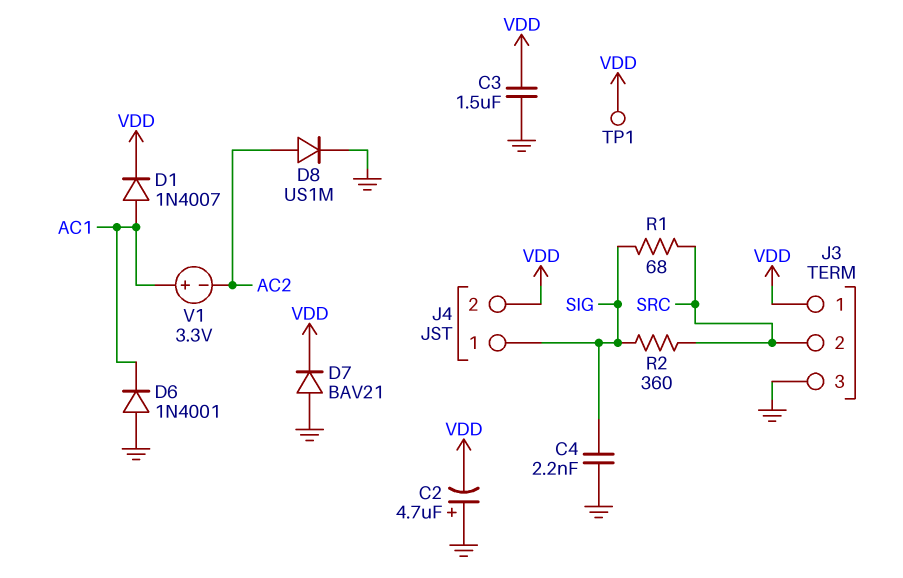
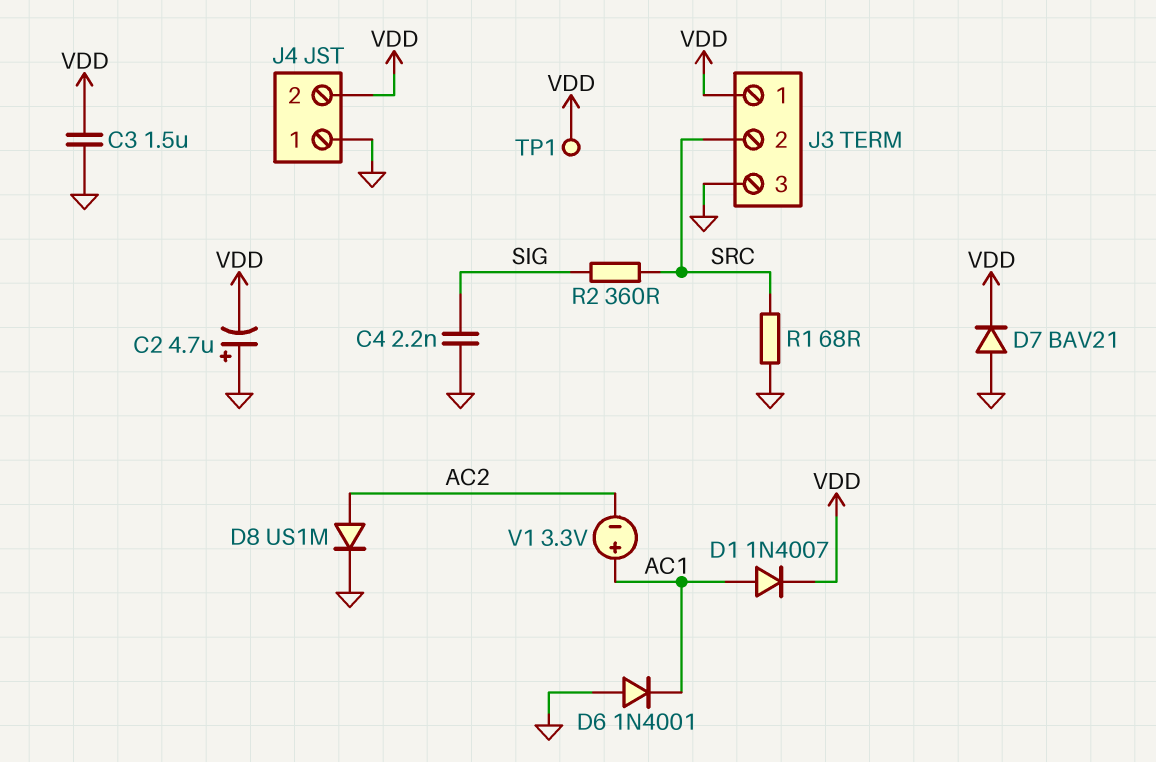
J4 pin 1: SIG -> GND
R1: 68 (SIG, SRC) -> 68 (GND, SRC)

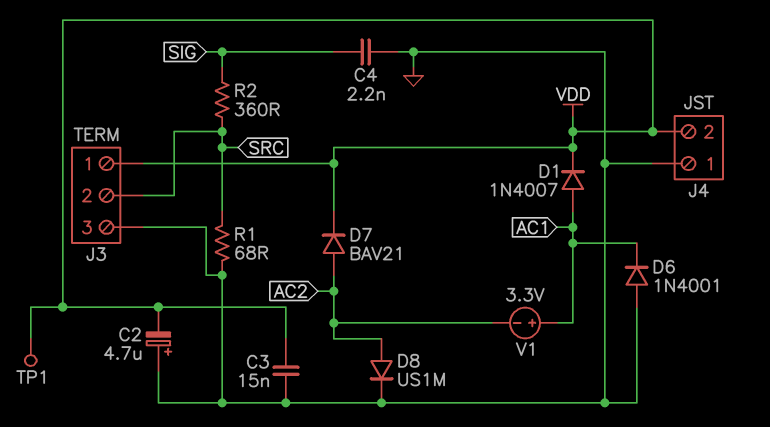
C3: 1.5uF (GND, VDD) -> 15nF (GND, VDD)
D7: diode BAV21 (A GND, K VDD) -> diode BAV21 (A AC2, K VDD)

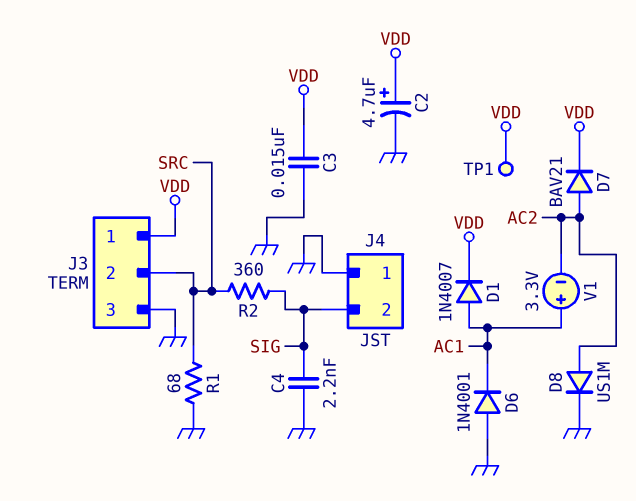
C2: 4.7uF (plus GND, minus VDD) -> 4.7uF (plus VDD, minus GND)
J4 pin 2: VDD -> SIG

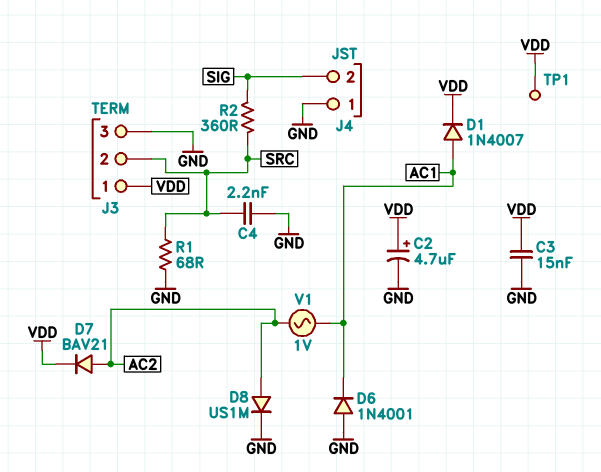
C4: 2.2nF (GND, SIG) -> 2.2nF (GND, SRC)
V1: 3.3V (plus AC1, minus AC2) -> AC 1V (AC1, AC2)

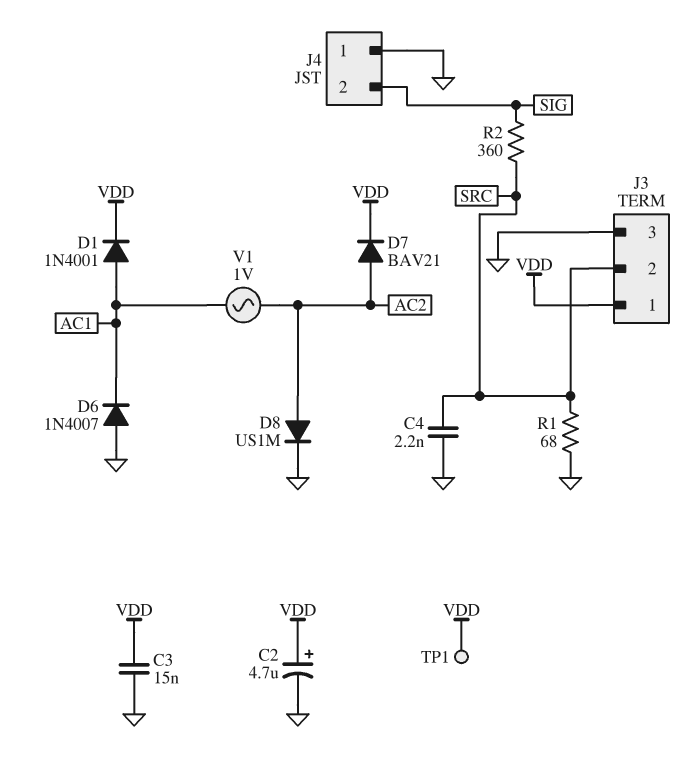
D1: diode 1N4007 (A AC1, K VDD) -> diode 1N4001 (A AC1, K VDD)
D6: diode 1N4001 (A GND, K AC1) -> diode 1N4007 (A GND, K AC1)

